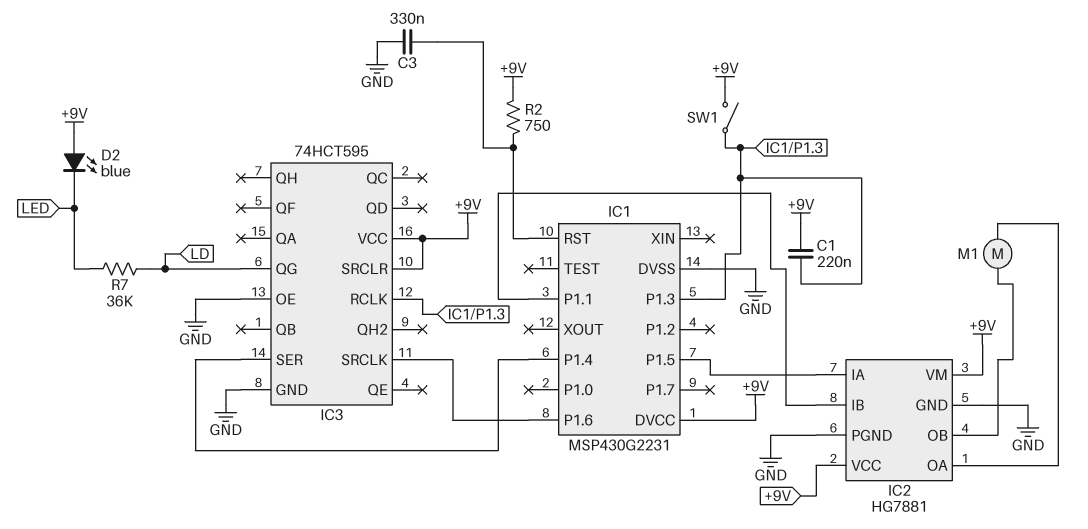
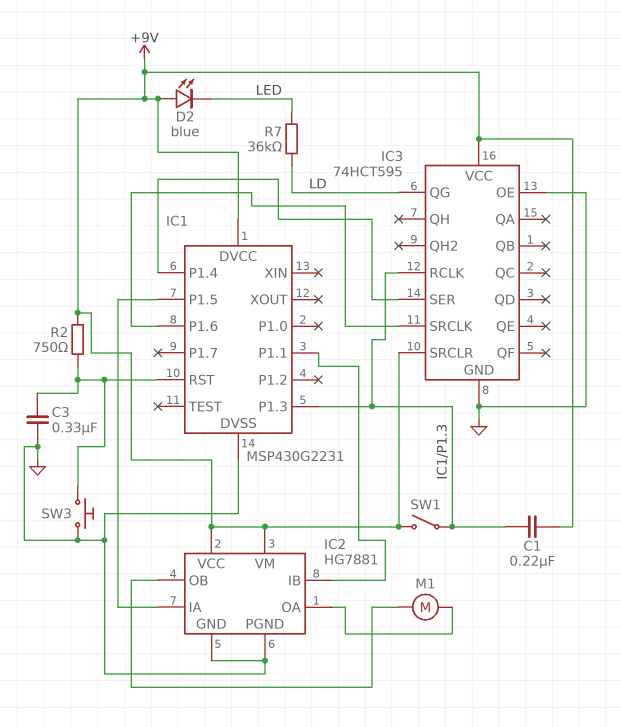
SW3: none -> button (GND, IC1/RST)

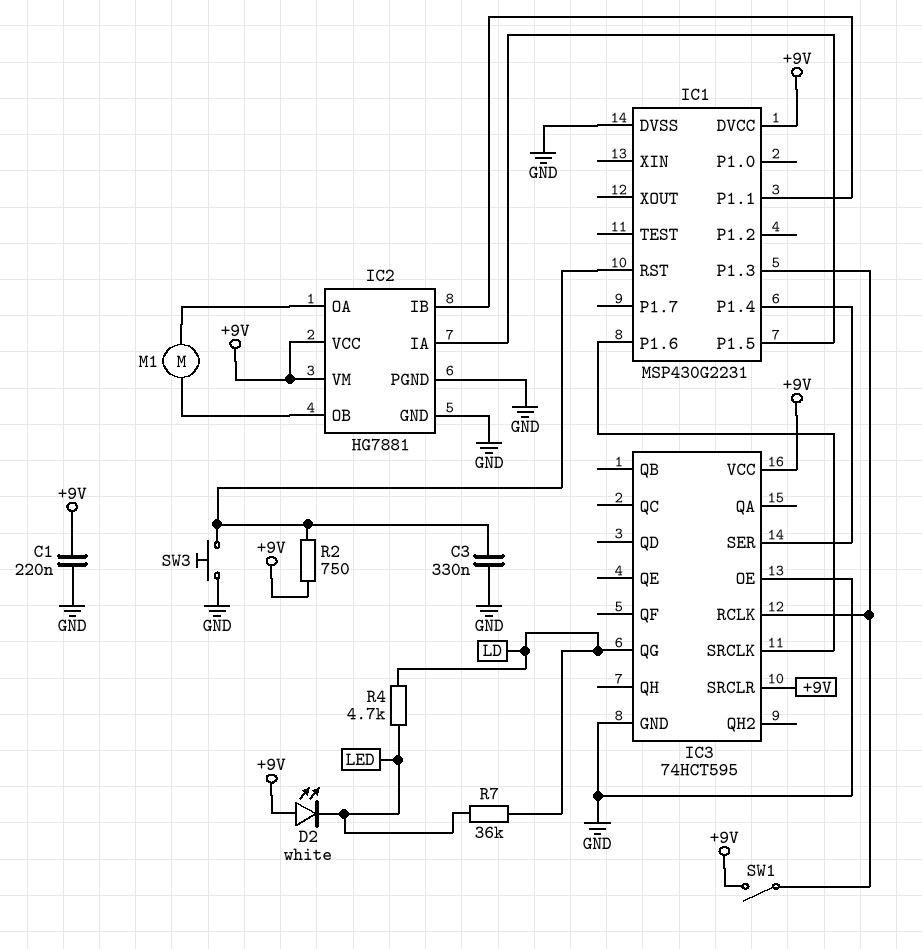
C1: 220nF (+9V, IC1/P1.3) -> 220nF (+9V, GND)
D2: LED blue (A +9V, K LED) -> LED white (A +9V, K LED)
R4: none -> 4.7k (LD, LED)

